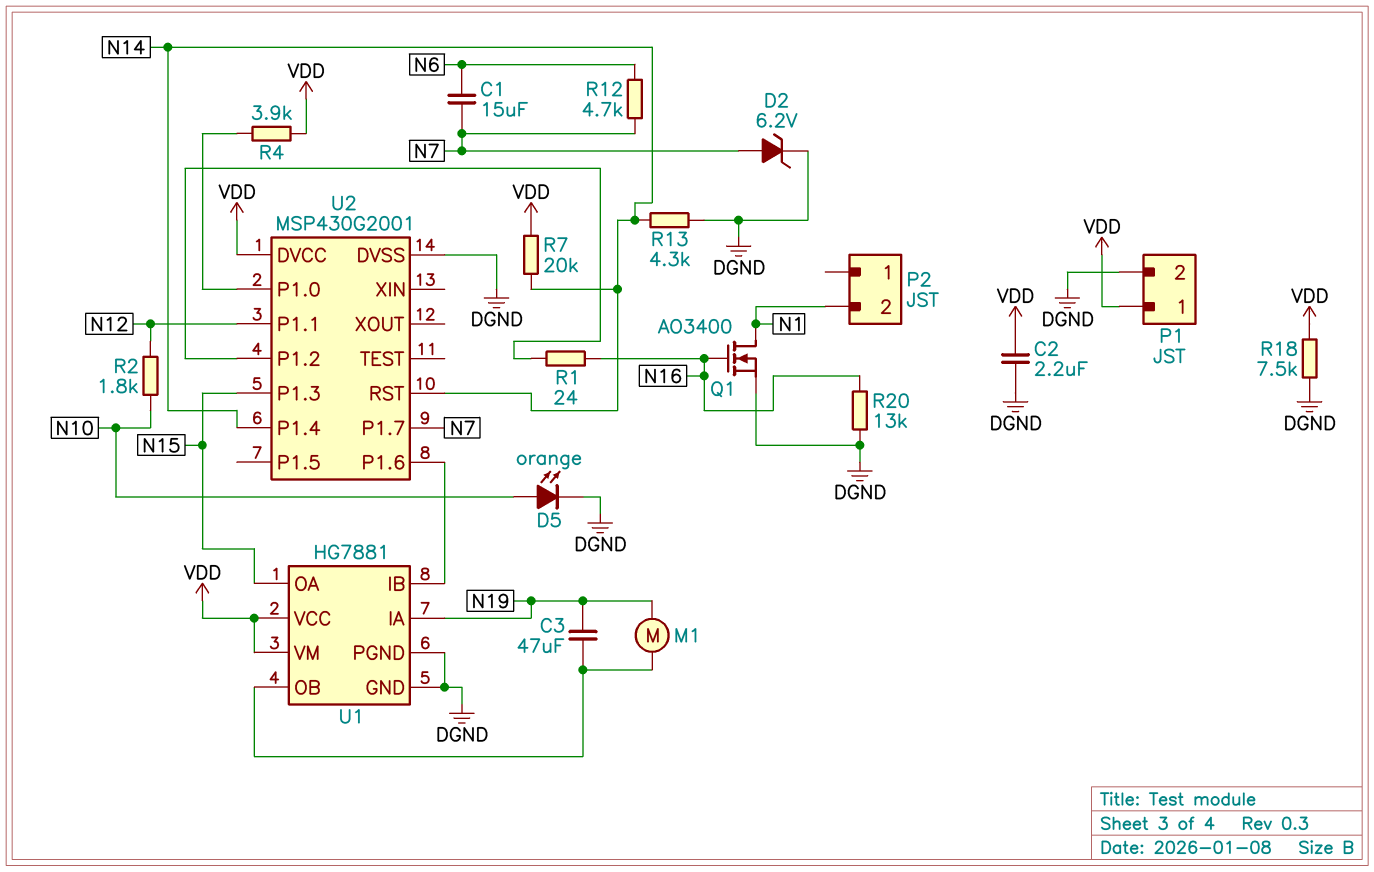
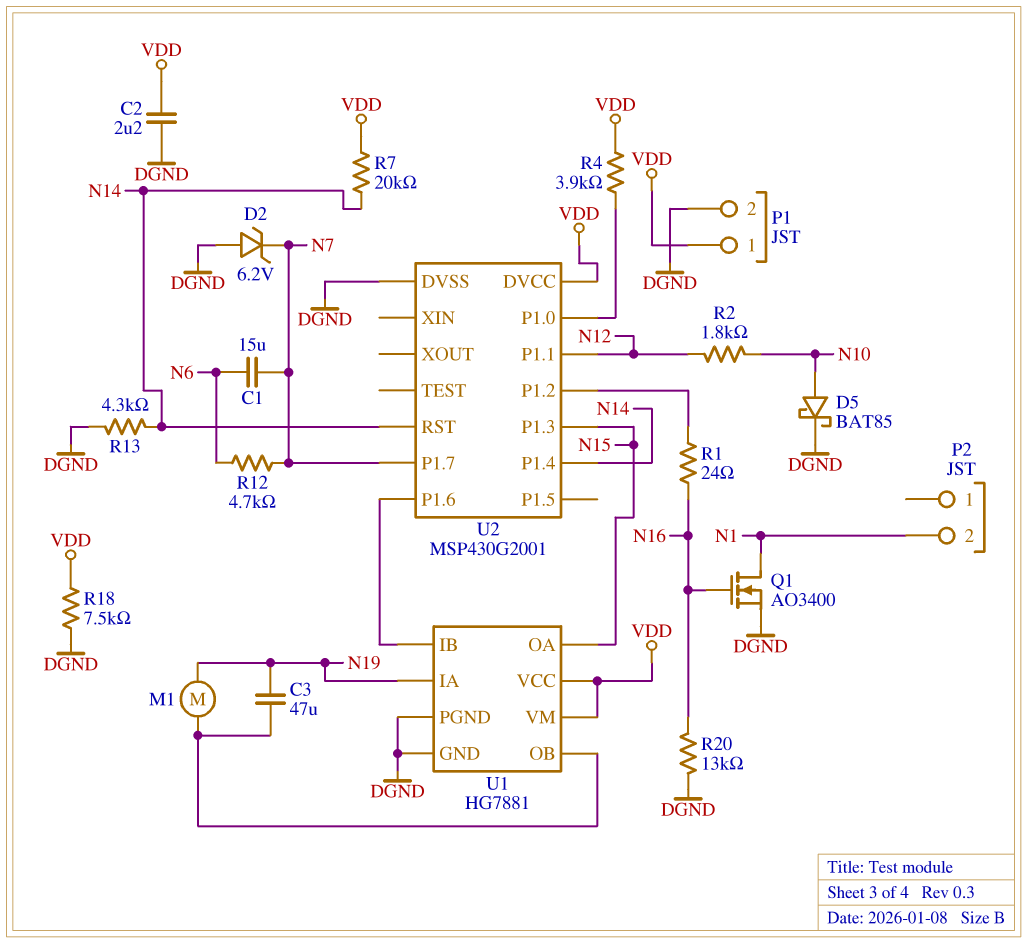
D2: zener 6.2V (A N7, K DGND) -> zener 6.2V (A DGND, K N7)
D5: LED orange (A N10, K DGND) -> schottky BAT85 (A N10, K DGND)

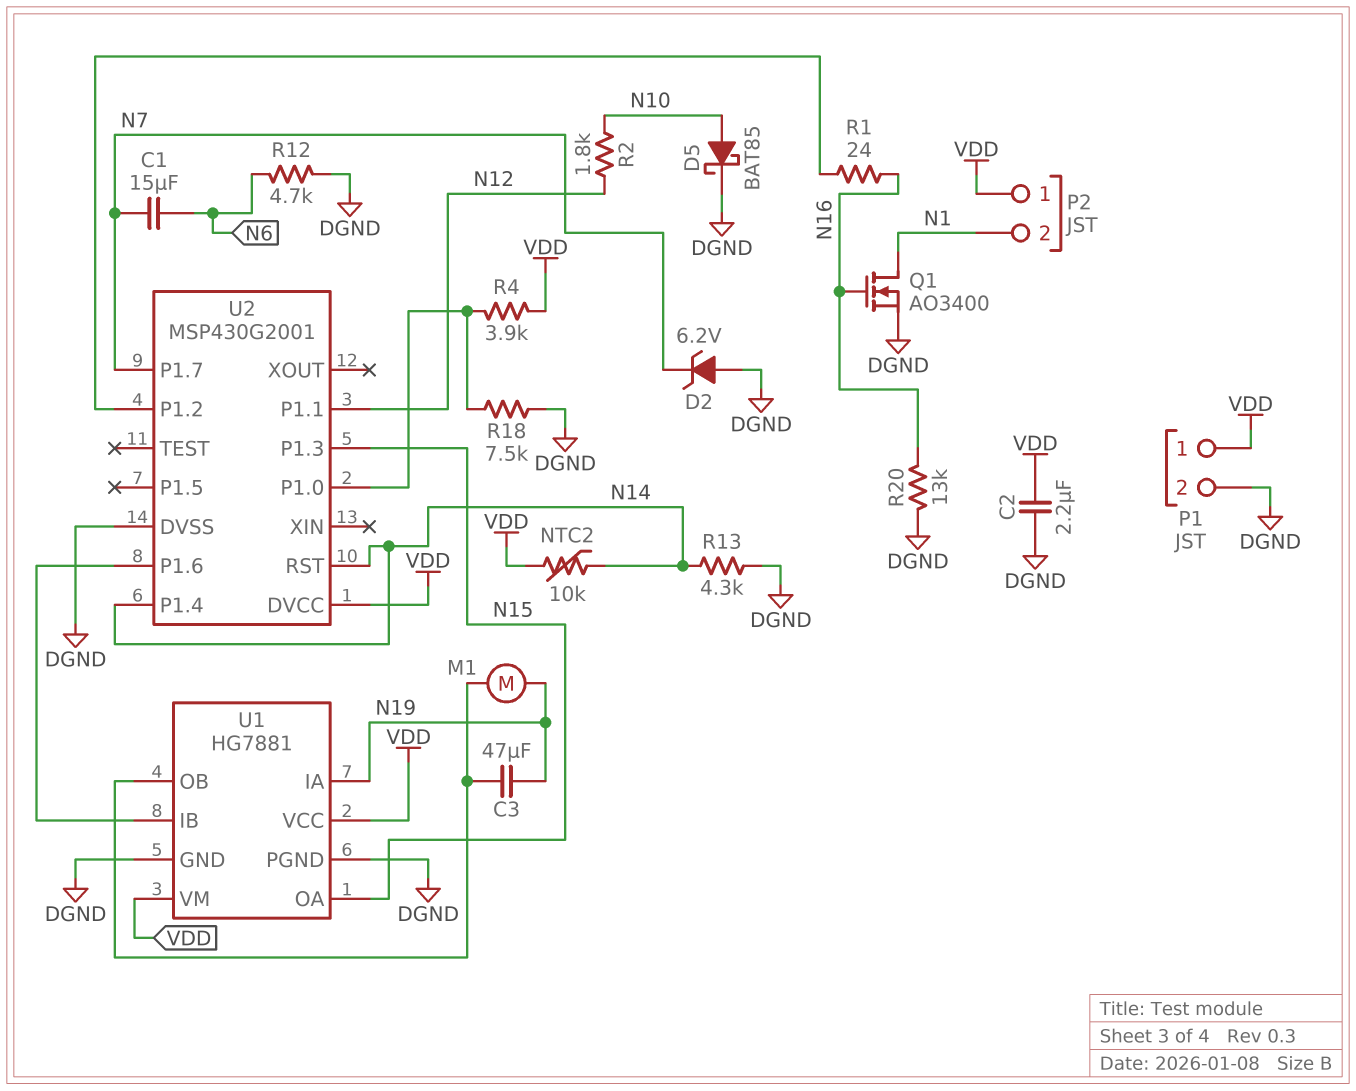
NTC2: none -> 10k (N14, VDD)
P2 pin 1: none -> VDD
R7: 20k (N14, VDD) -> none
R12: 4.7k (N6, N7) -> 4.7k (DGND, N6)
R18: 7.5k (DGND, VDD) -> 7.5k (DGND, U2/P1.0)

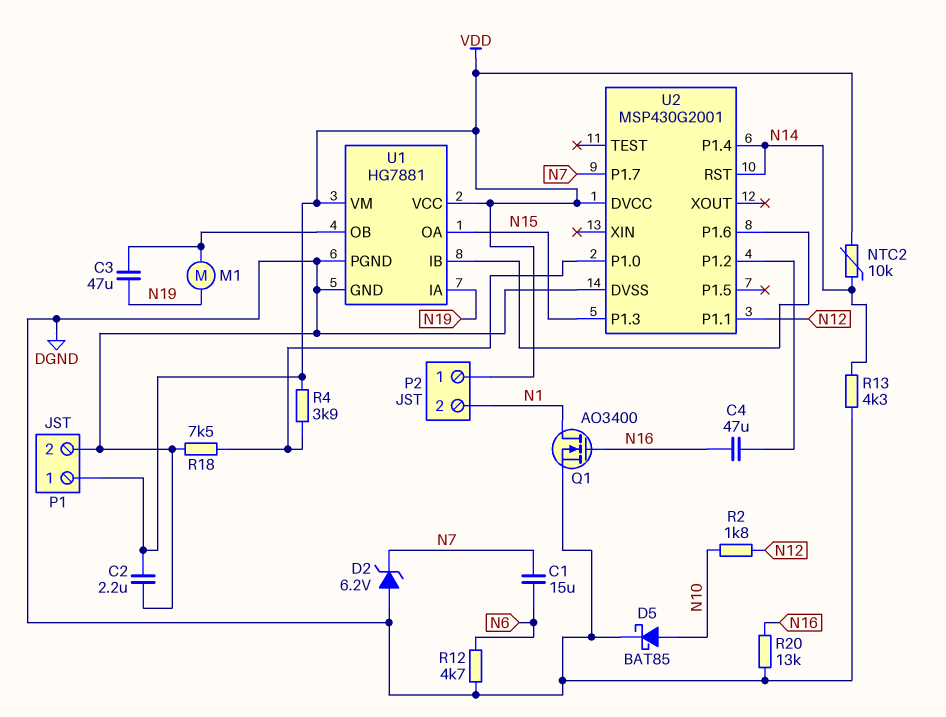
C4: none -> 47uF (N16, U2/P1.2)
R1: 24 (N16, U2/P1.2) -> none

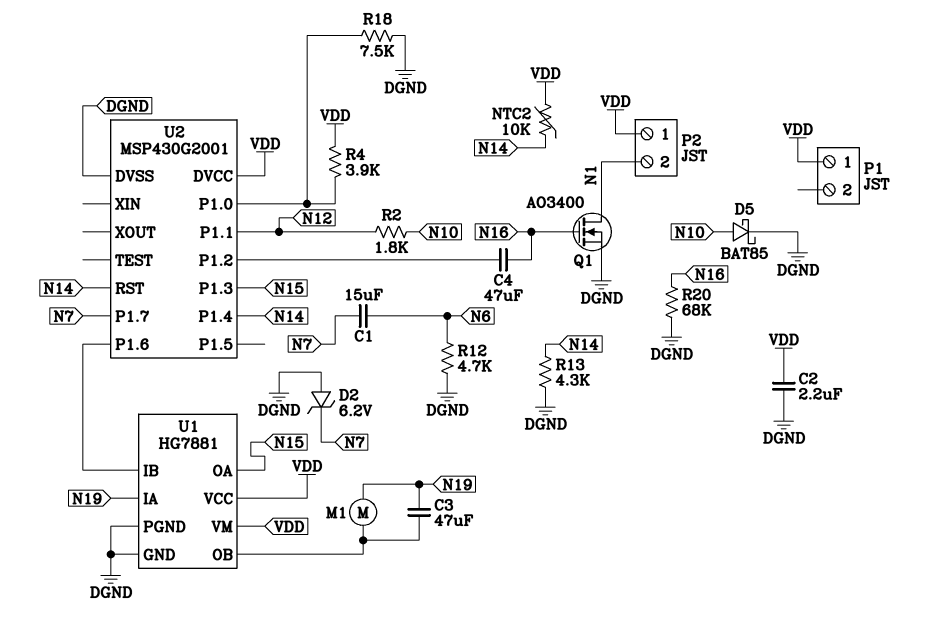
P1 pin 2: DGND -> none
R20: 13k (DGND, N16) -> 68k (DGND, N16)

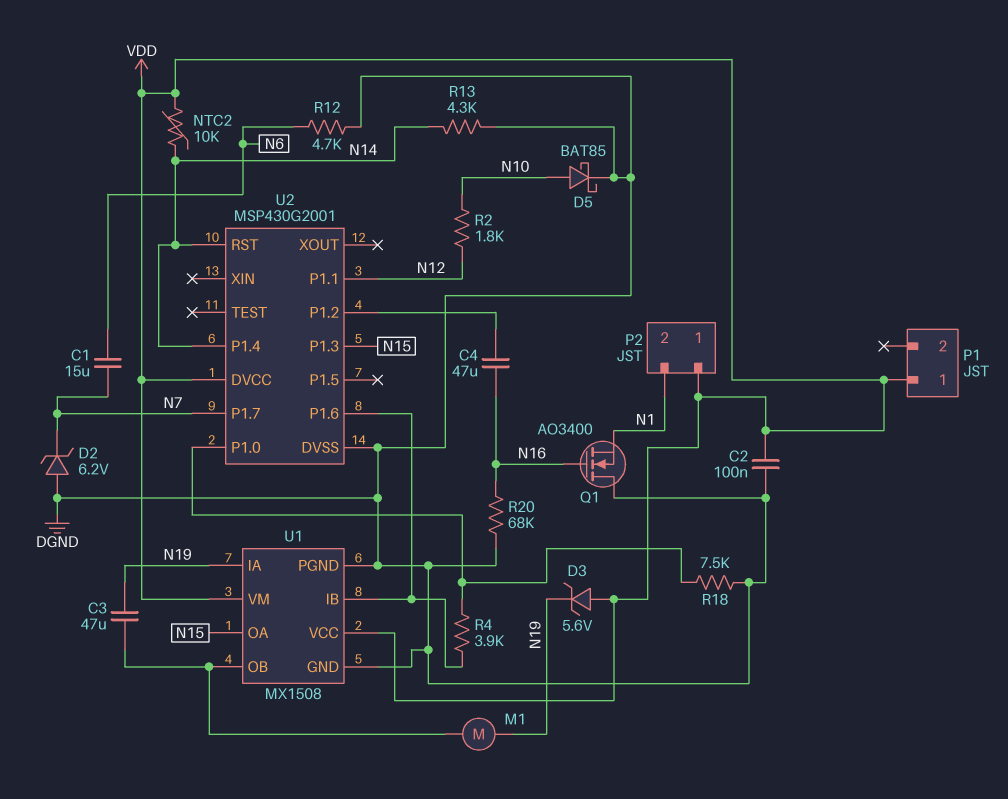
C2: 2.2uF (DGND, VDD) -> 100nF (DGND, VDD)
D3: none -> zener 5.6V (A VDD, K N19)
Q1: NMOS AO3400 (G N16, D N1, S DGND) -> NMOS AO3400 (G N16, D DGND, S N1)
R4: 3.9k (U2/P1.0, VDD) -> 3.9k (U1/IB, U2/P1.0)
U1: HG7881 -> MX1508

